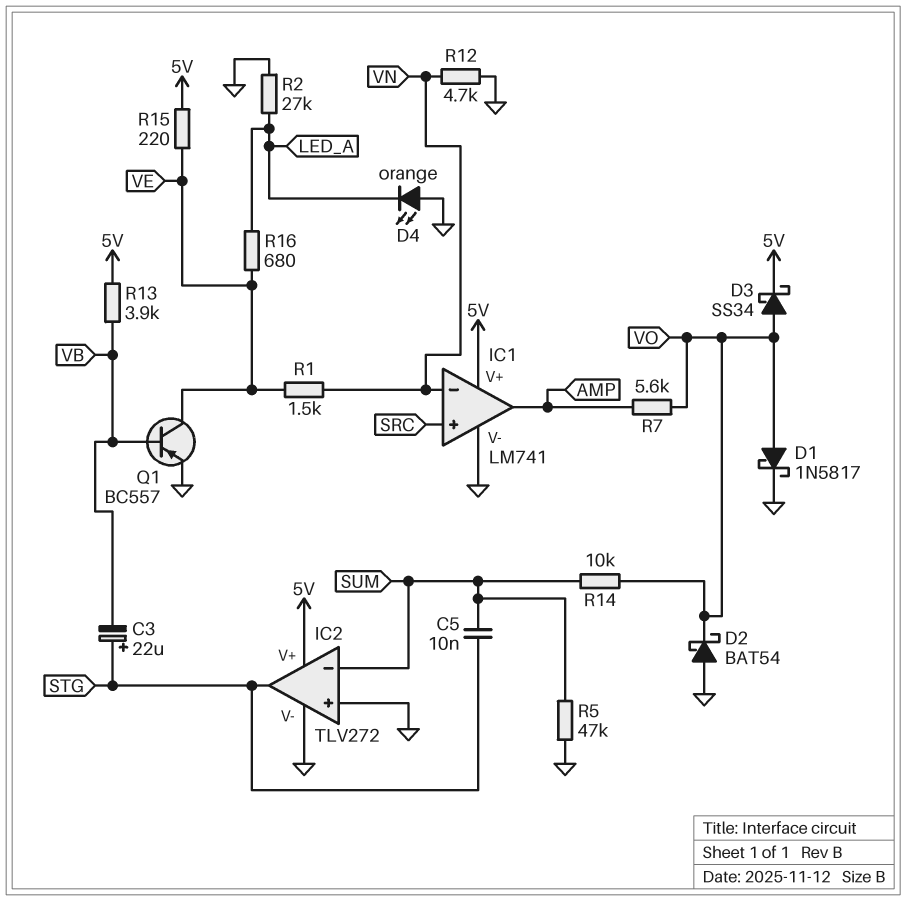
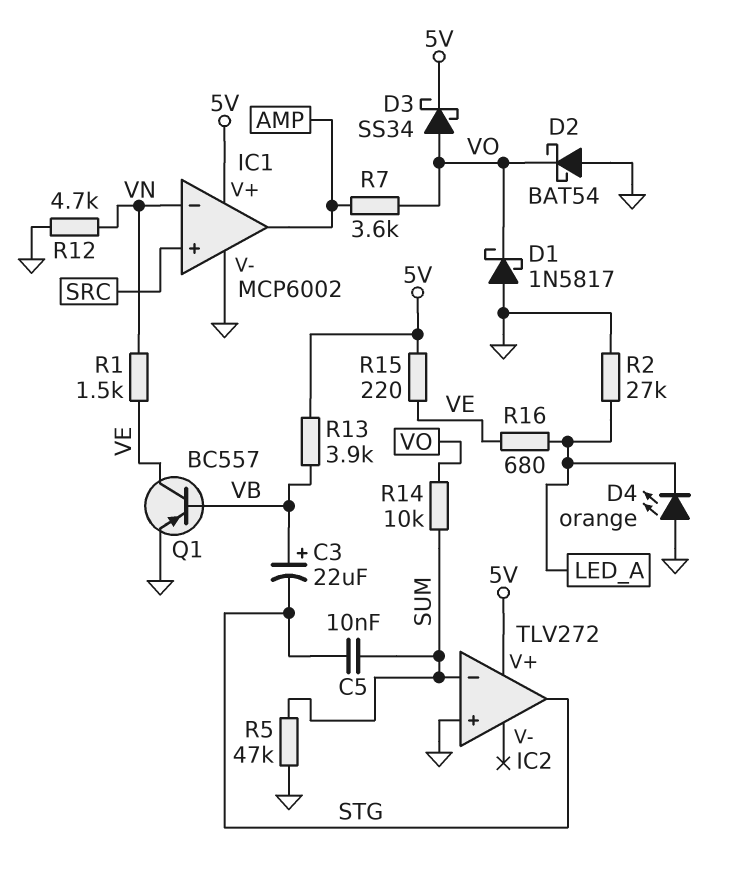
C3: 22uF (plus STG, minus VB) -> 22uF (plus VB, minus STG)
D1: schottky 1N5817 (A VO, K GND) -> schottky 1N5817 (A GND, K VO)
IC1: LM741 -> MCP6002
IC2 pin V-: GND -> none
R7: 5.6k (AMP, VO) -> 3.6k (AMP, VO)

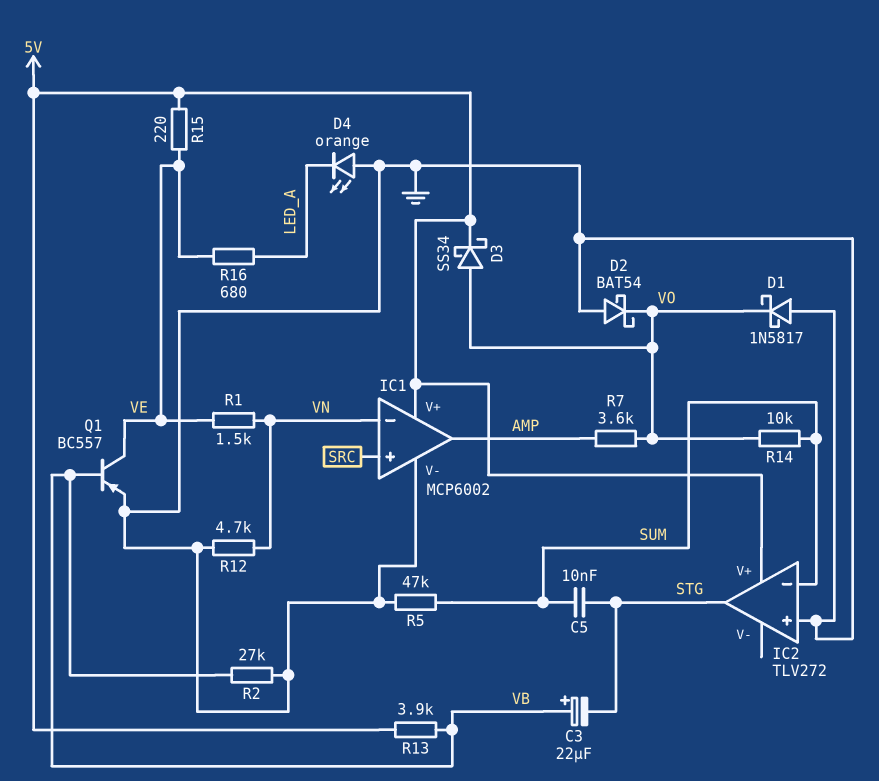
R2: 27k (GND, LED_A) -> 27k (GND, VB)

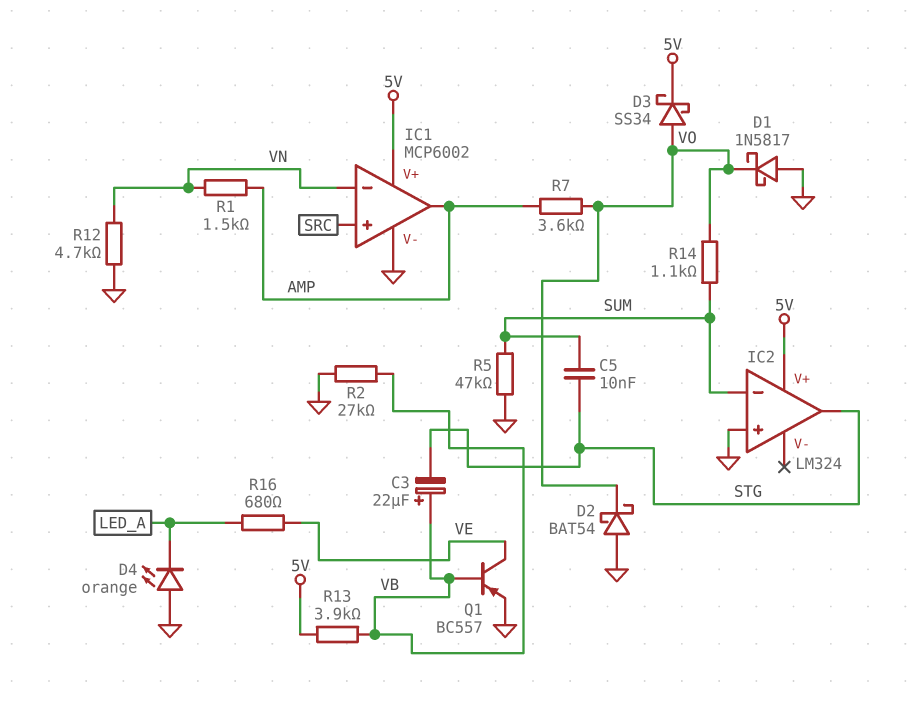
IC2: TLV272 -> LM324
R1: 1.5k (VE, VN) -> 1.5k (AMP, VN)
R14: 10k (SUM, VO) -> 1.1k (SUM, VO)
R15: 220 (5V, VE) -> none

